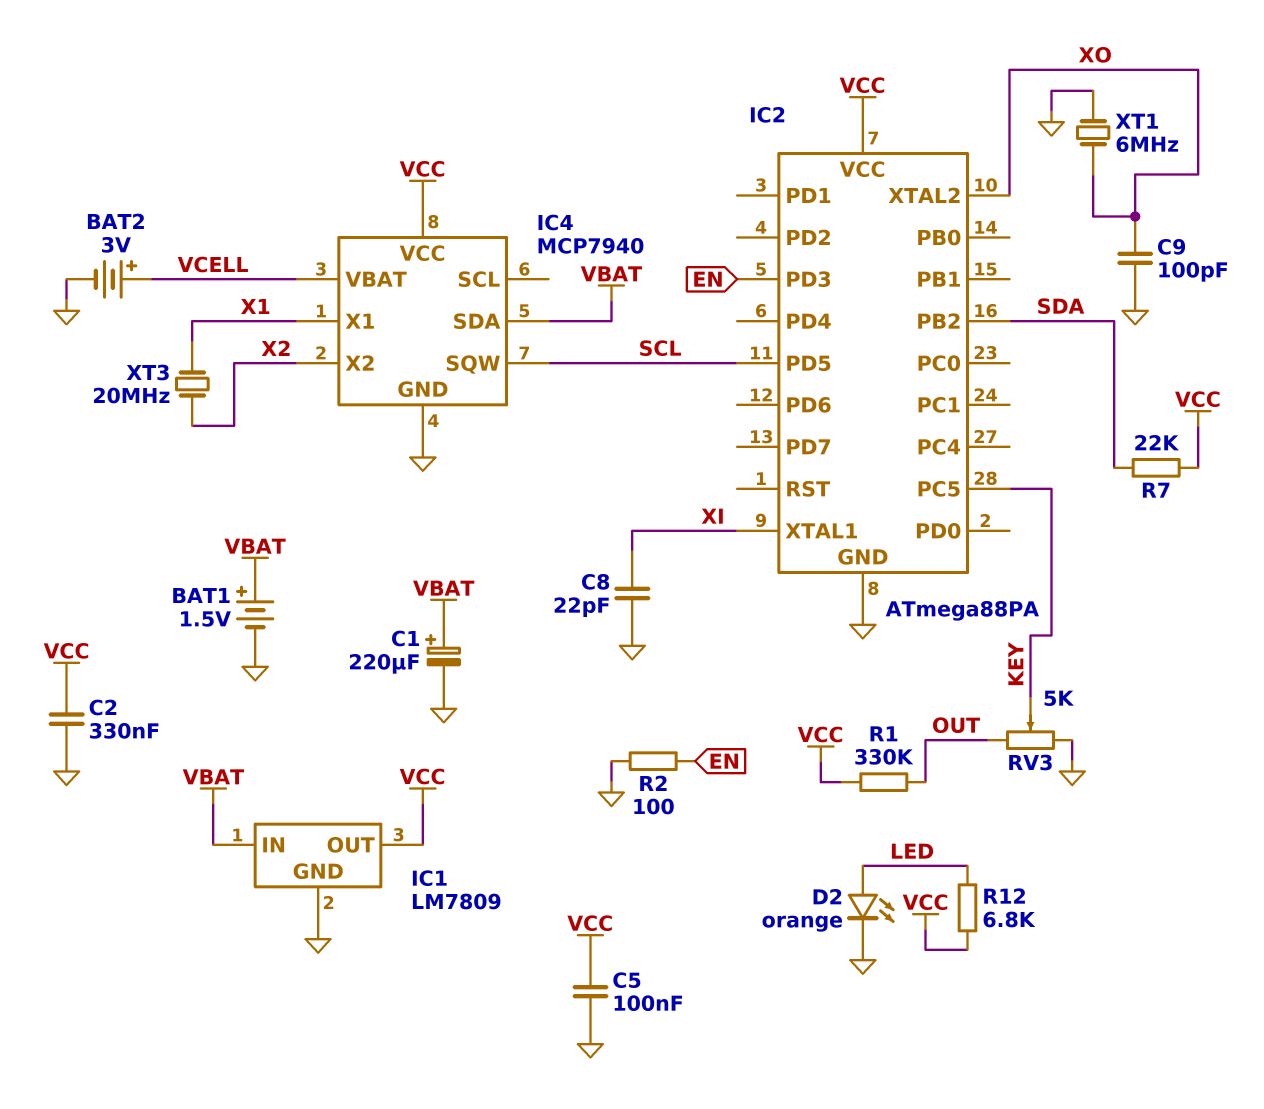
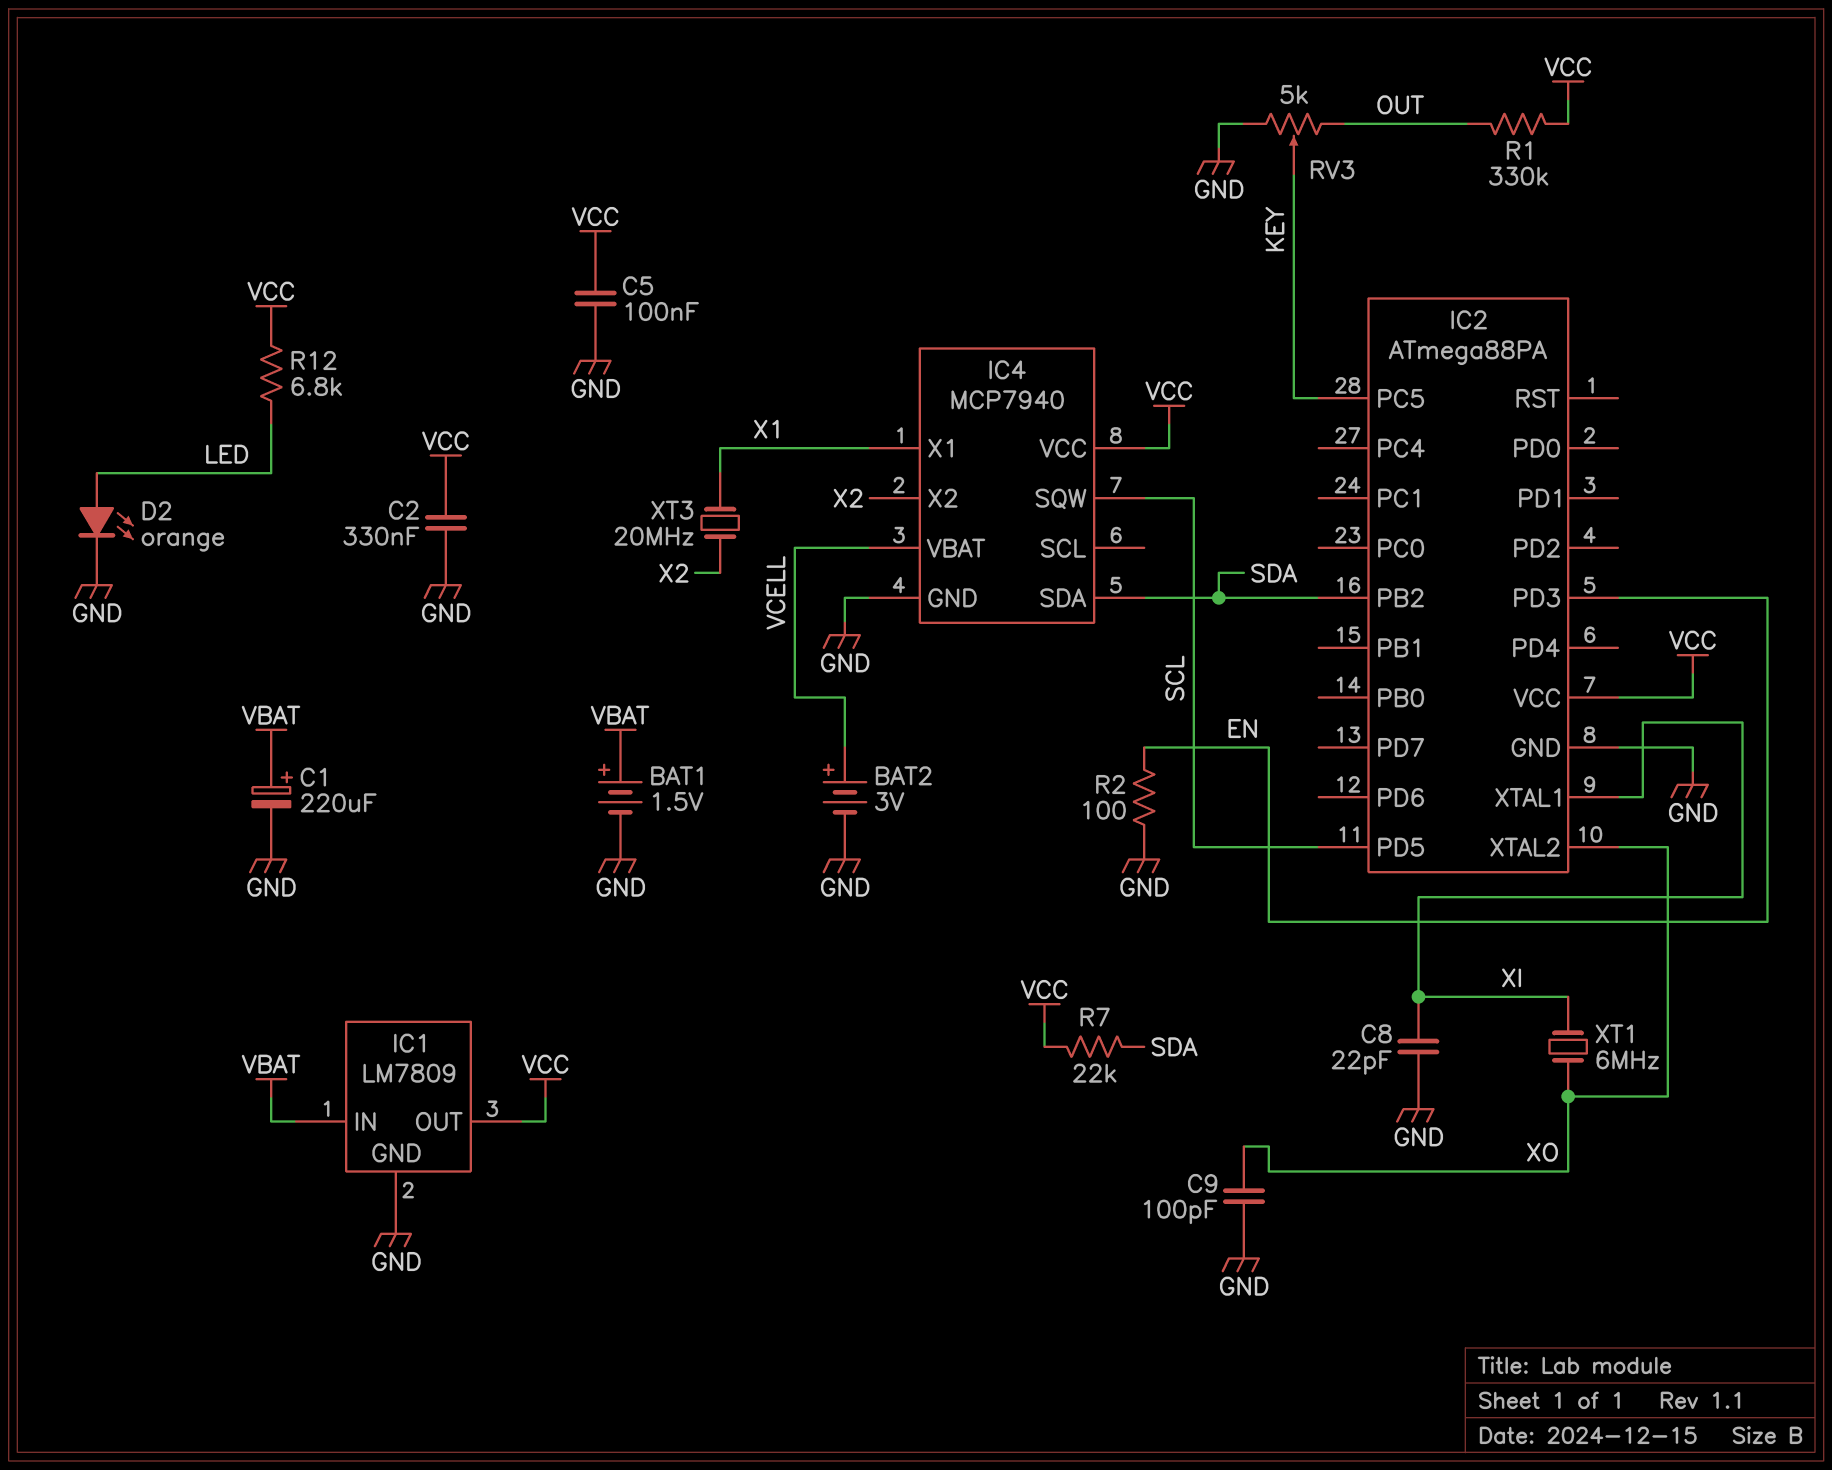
IC4 pin SDA: VBAT -> SDA
XT1: 6MHz (GND, XO) -> 6MHz (XI, XO)

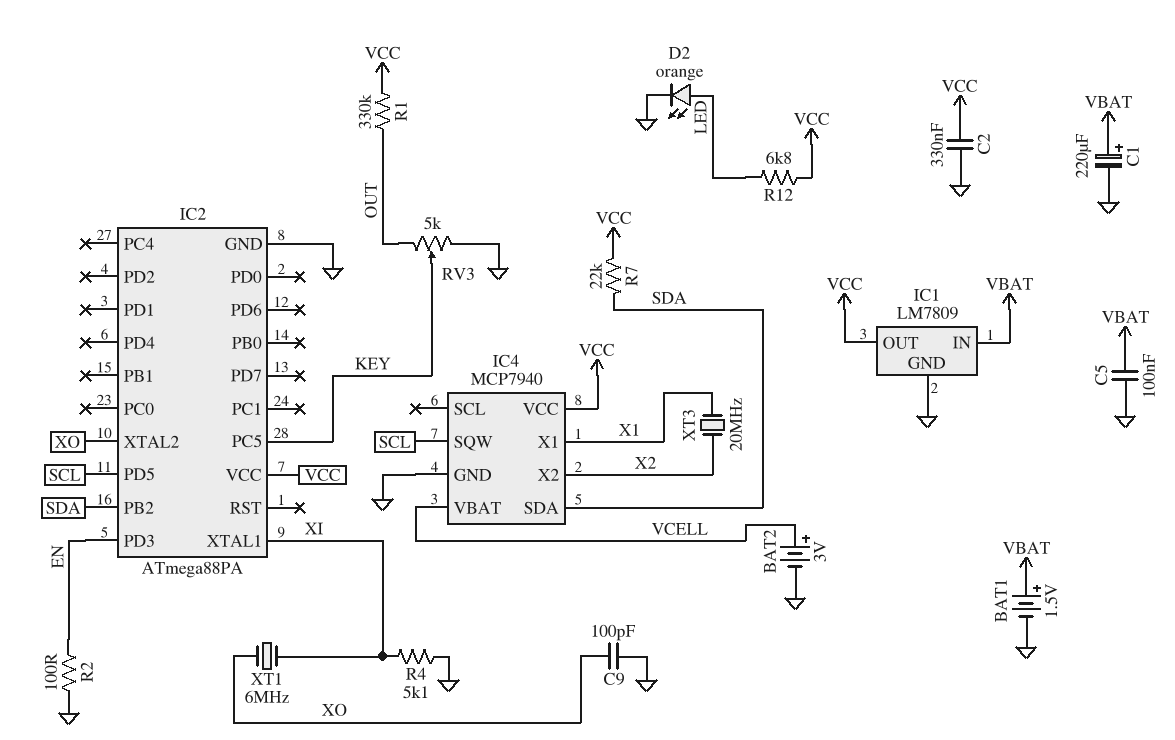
C5: 100nF (GND, VCC) -> 100nF (GND, VBAT)
C8: 22pF (GND, XI) -> none
R4: none -> 5.1k (GND, XI)

